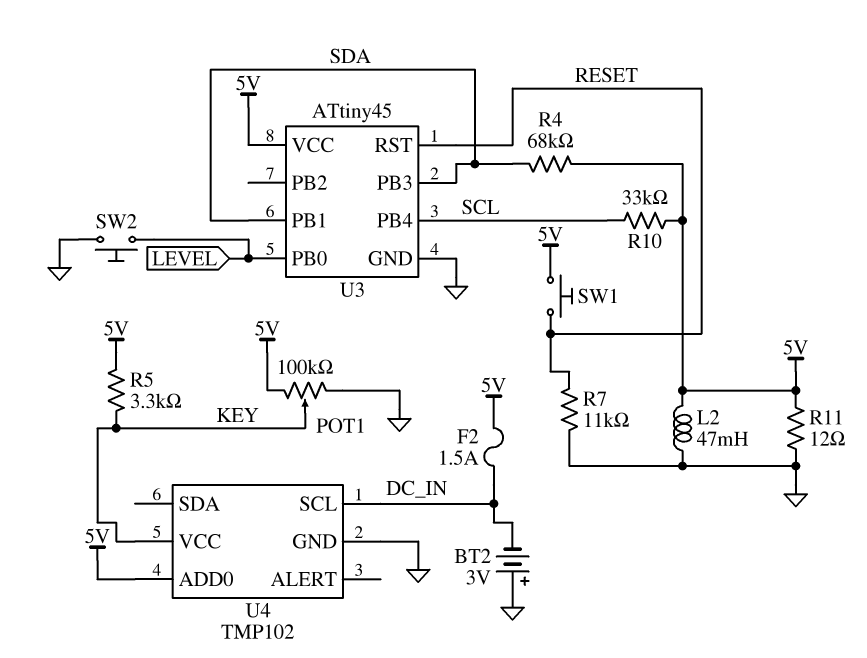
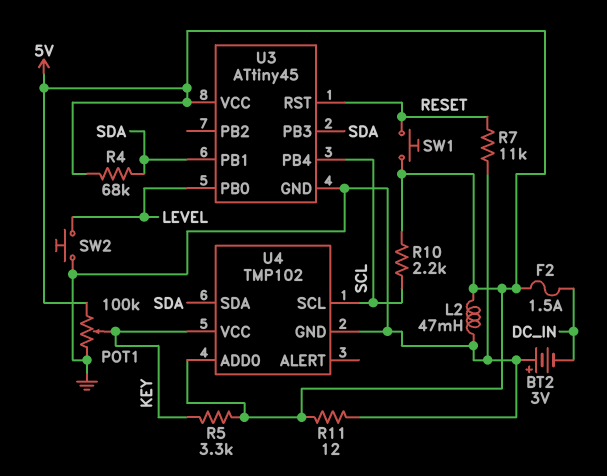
R10: 33k (5V, SCL) -> 2.2k (5V, SCL)
U4 pin SCL: DC_IN -> SCL
U4 pin SDA: none -> SDA

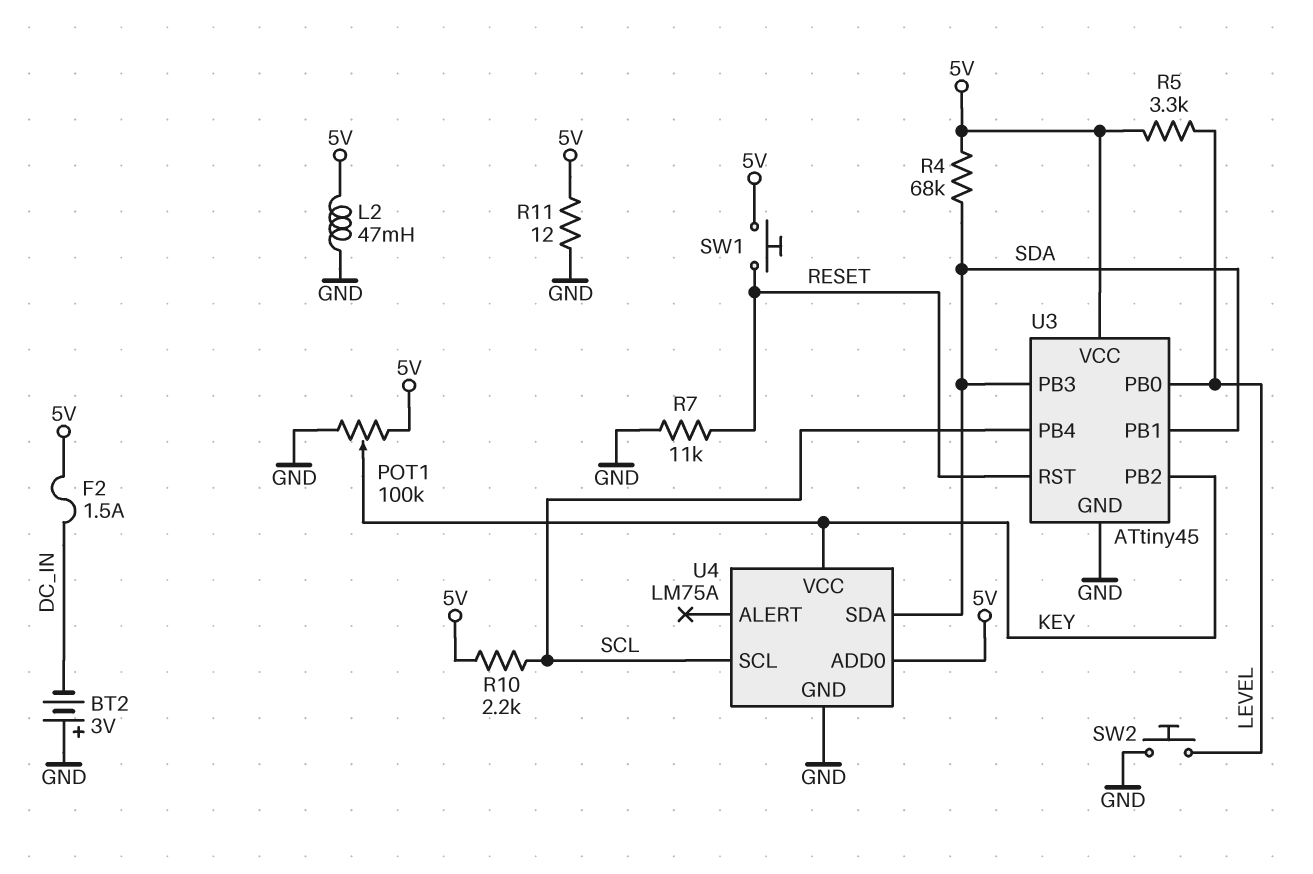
R5: 3.3k (5V, KEY) -> 3.3k (5V, LEVEL)
U3 pin PB2: none -> KEY
U4: TMP102 -> LM75A

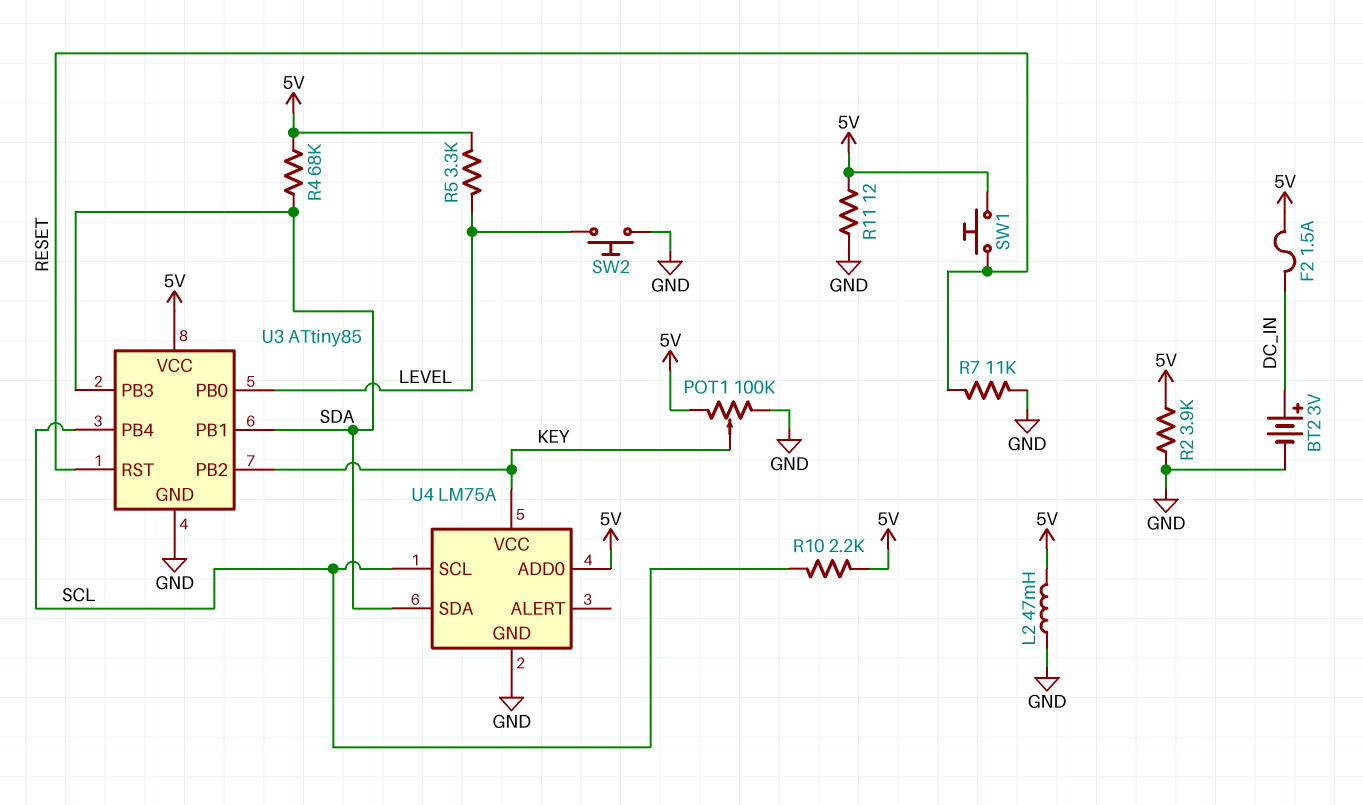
BT2: 3V (plus GND, minus DC_IN) -> 3V (plus DC_IN, minus GND)
R2: none -> 3.9k (5V, GND)
U3: ATtiny45 -> ATtiny85

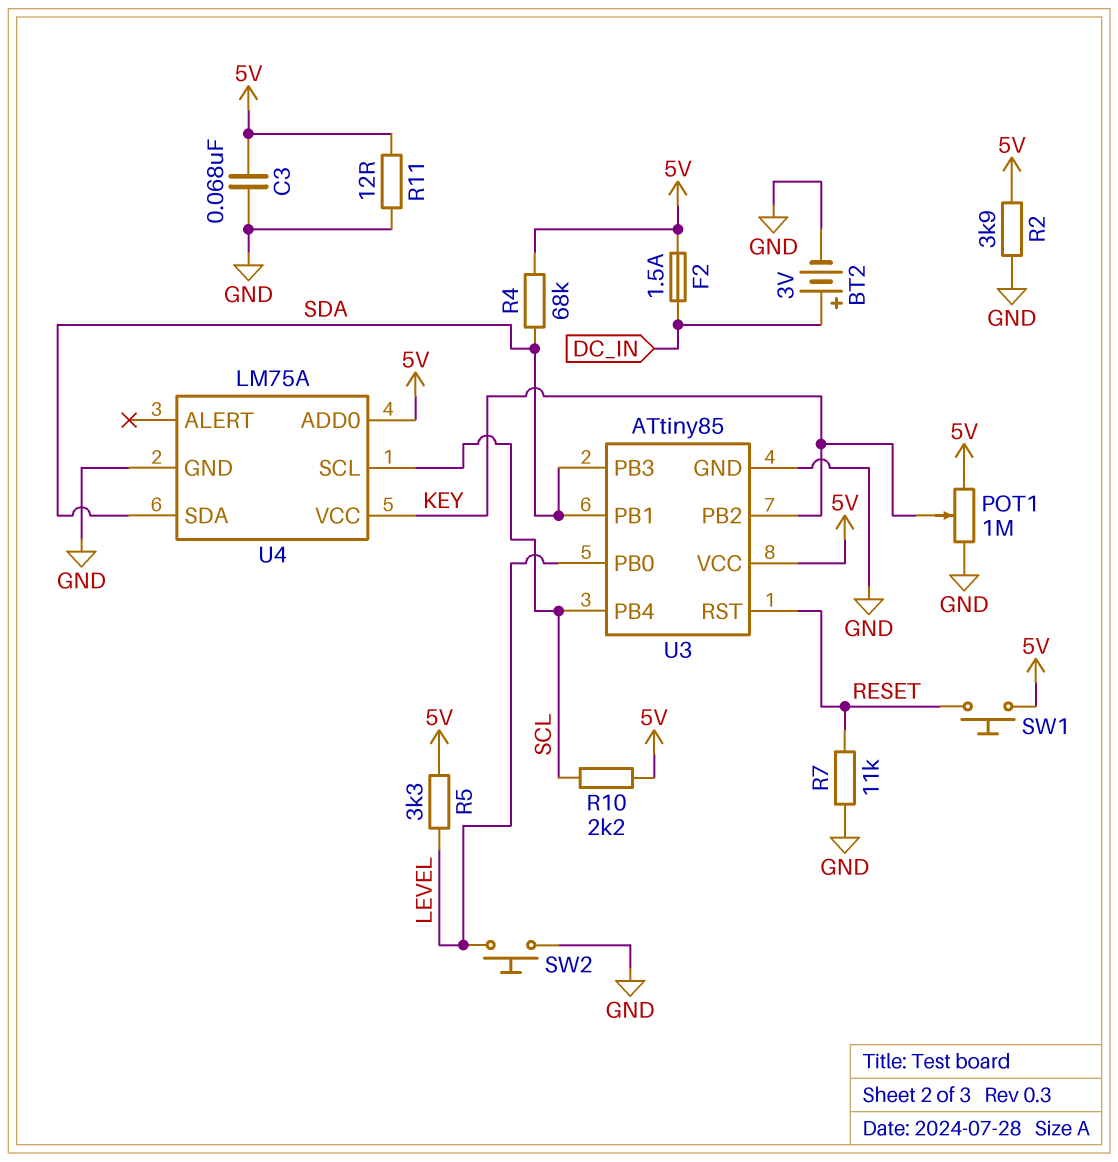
C3: none -> 68nF (5V, GND)
L2: 47mH (5V, GND) -> none
POT1: 100k (5V, GND, wiper KEY) -> 1M (5V, GND, wiper KEY)

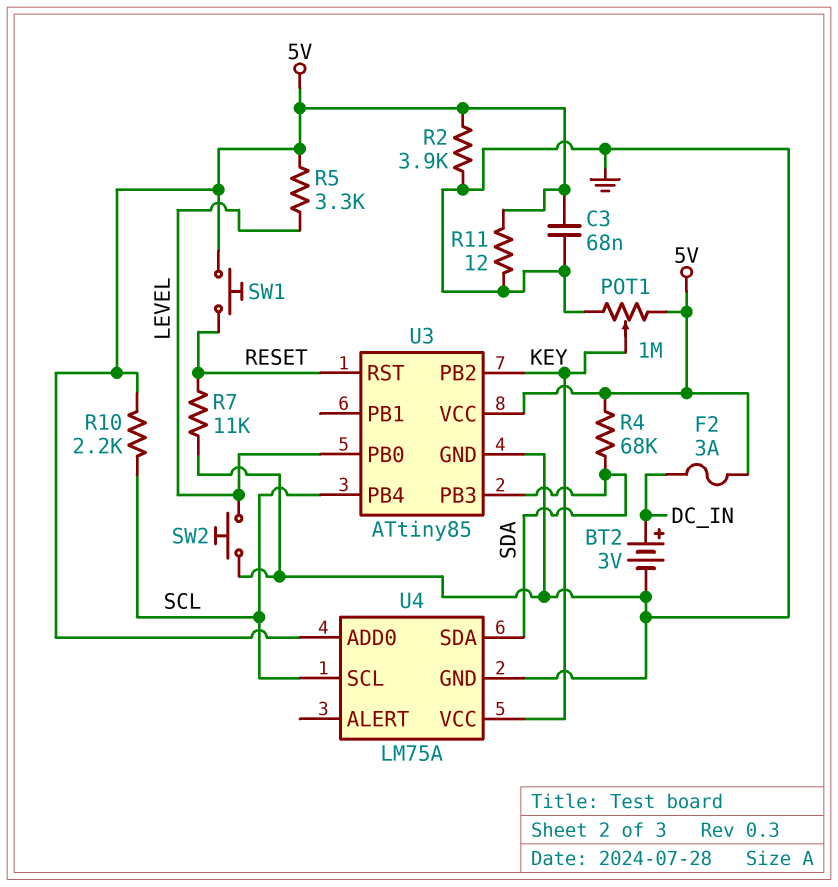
F2: 1.5A (5V, DC_IN) -> 3A (5V, DC_IN)
U3 pin PB1: SDA -> none

